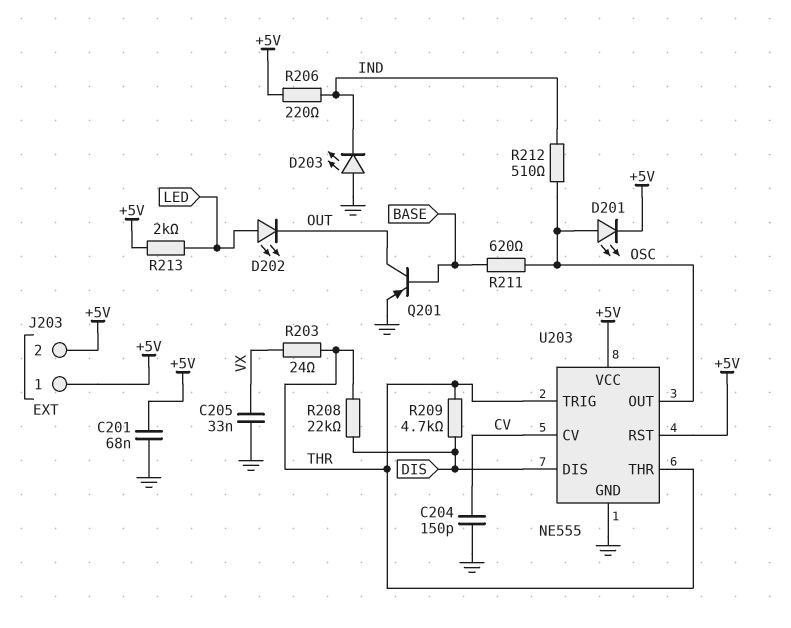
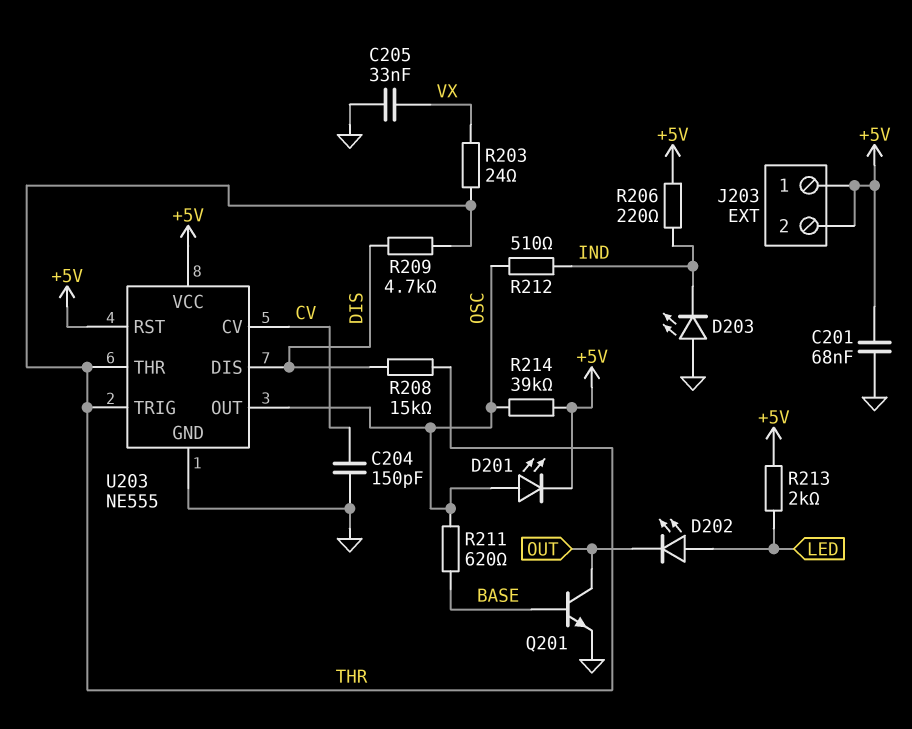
Q201: PNP (B BASE, C OUT, E GND) -> NPN (B BASE, C OUT, E GND)
R208: 22k (DIS, THR) -> 15k (DIS, THR)
R214: none -> 39k (+5V, OSC)

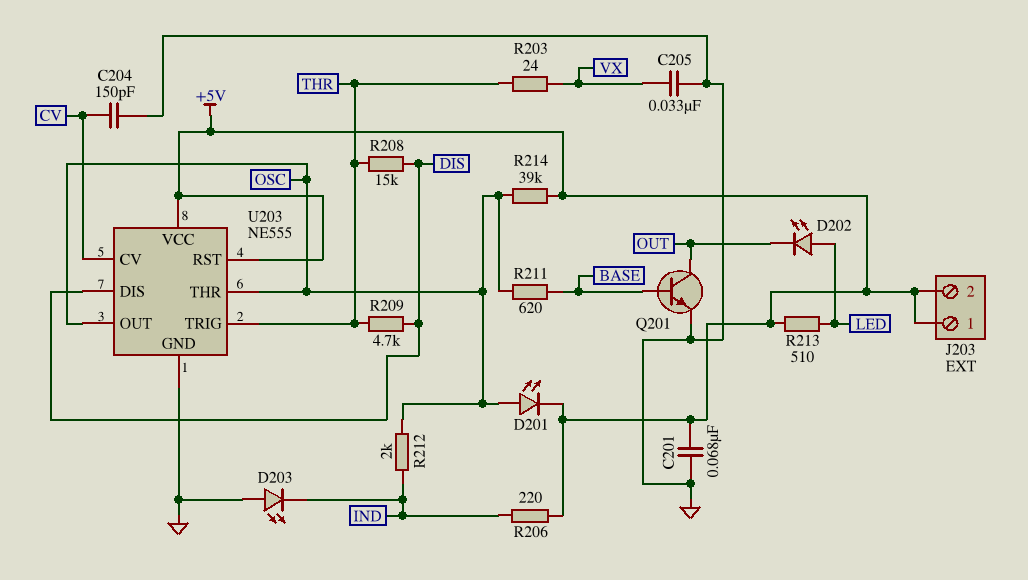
R212: 510 (IND, OSC) -> 2k (IND, OSC)
R213: 2k (+5V, LED) -> 510 (+5V, LED)
U203 pin THR: THR -> OSC

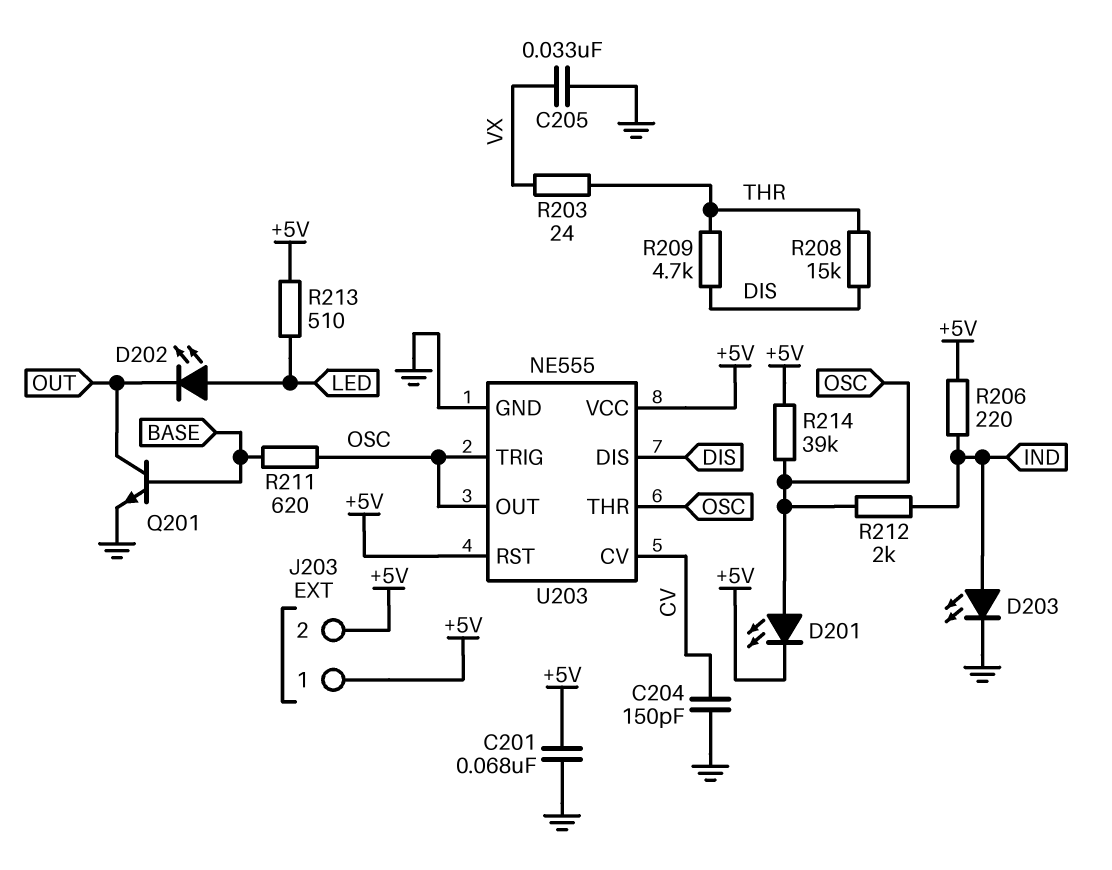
D203: LED (A GND, K IND) -> LED (A IND, K GND)
U203 pin TRIG: THR -> OSC

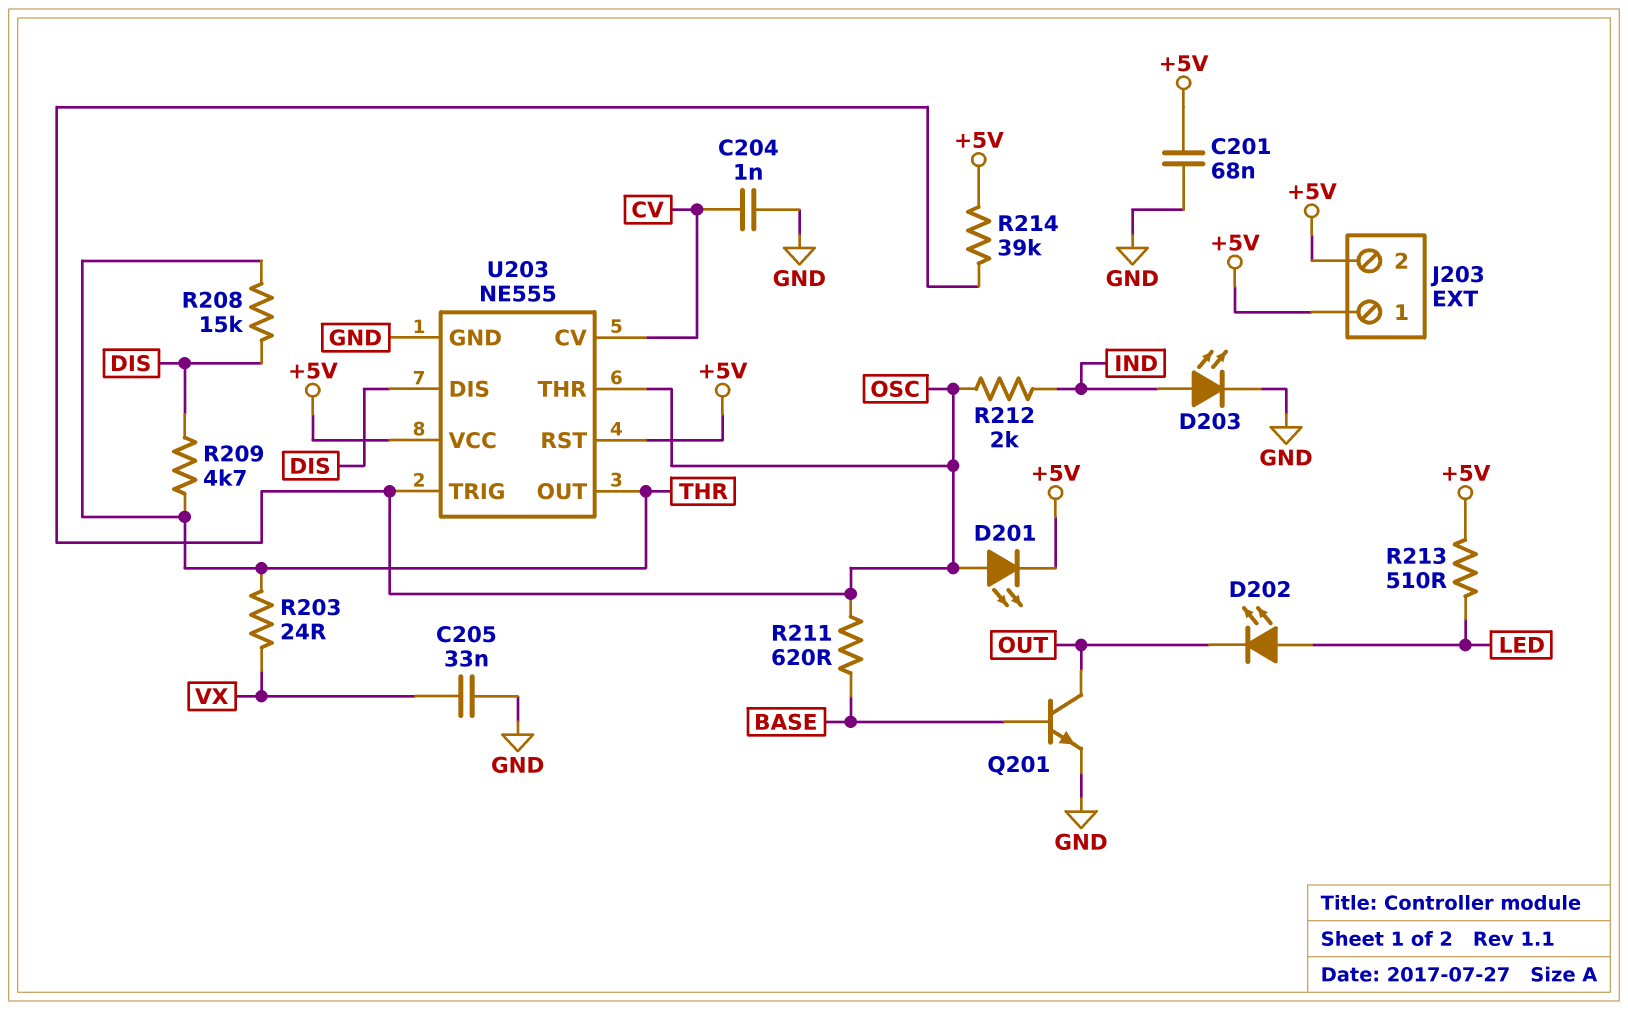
C204: 150pF (CV, GND) -> 1nF (CV, GND)
R206: 220 (+5V, IND) -> none
U203 pin OUT: OSC -> THR

